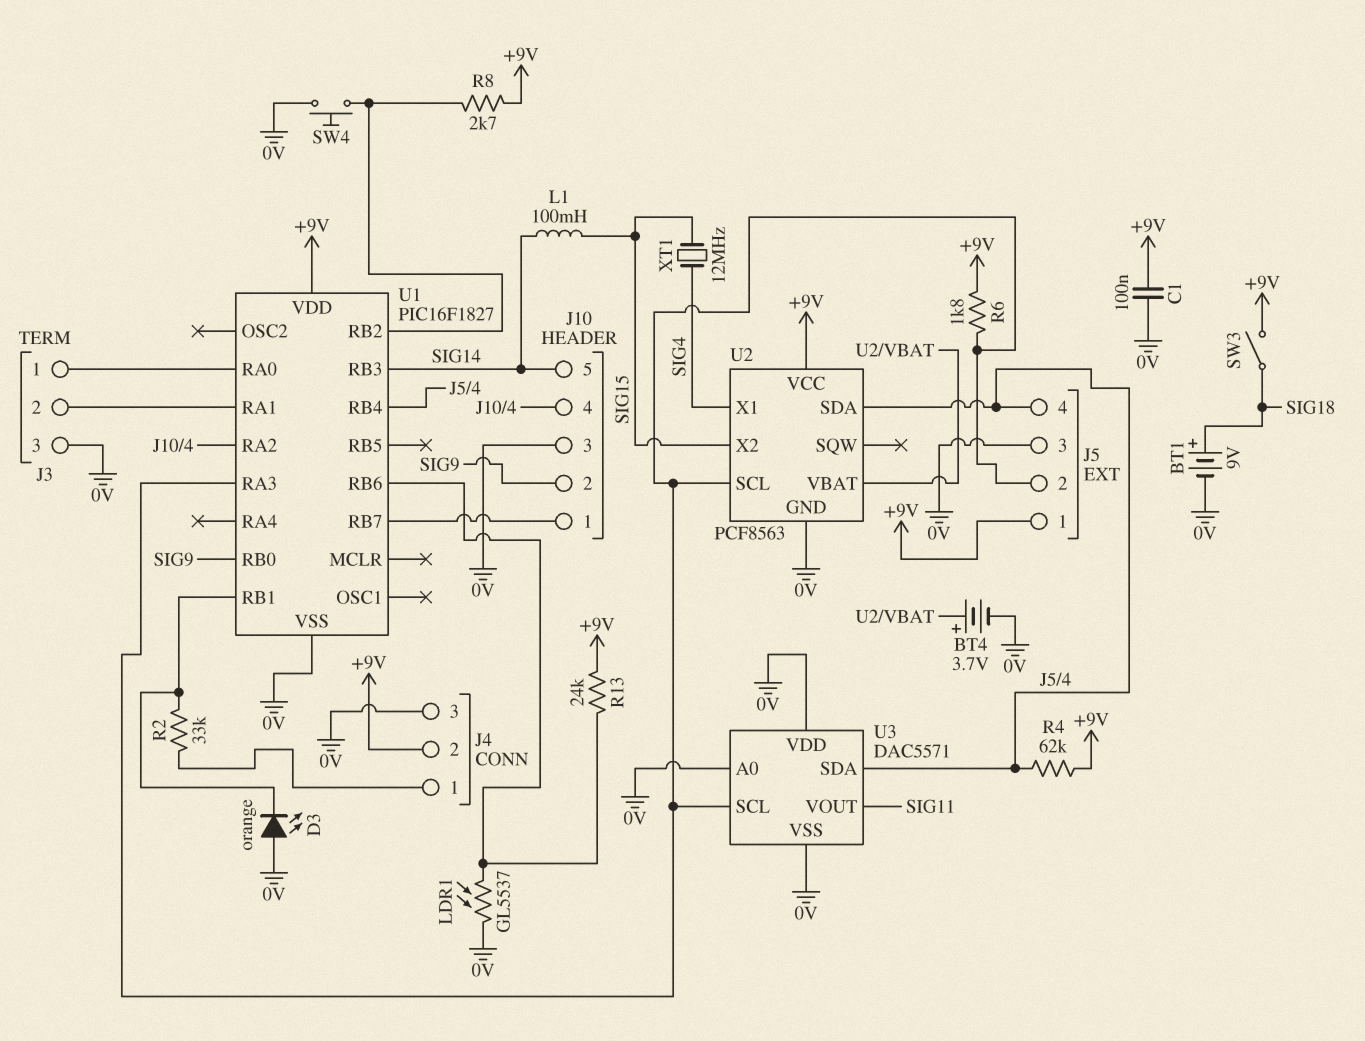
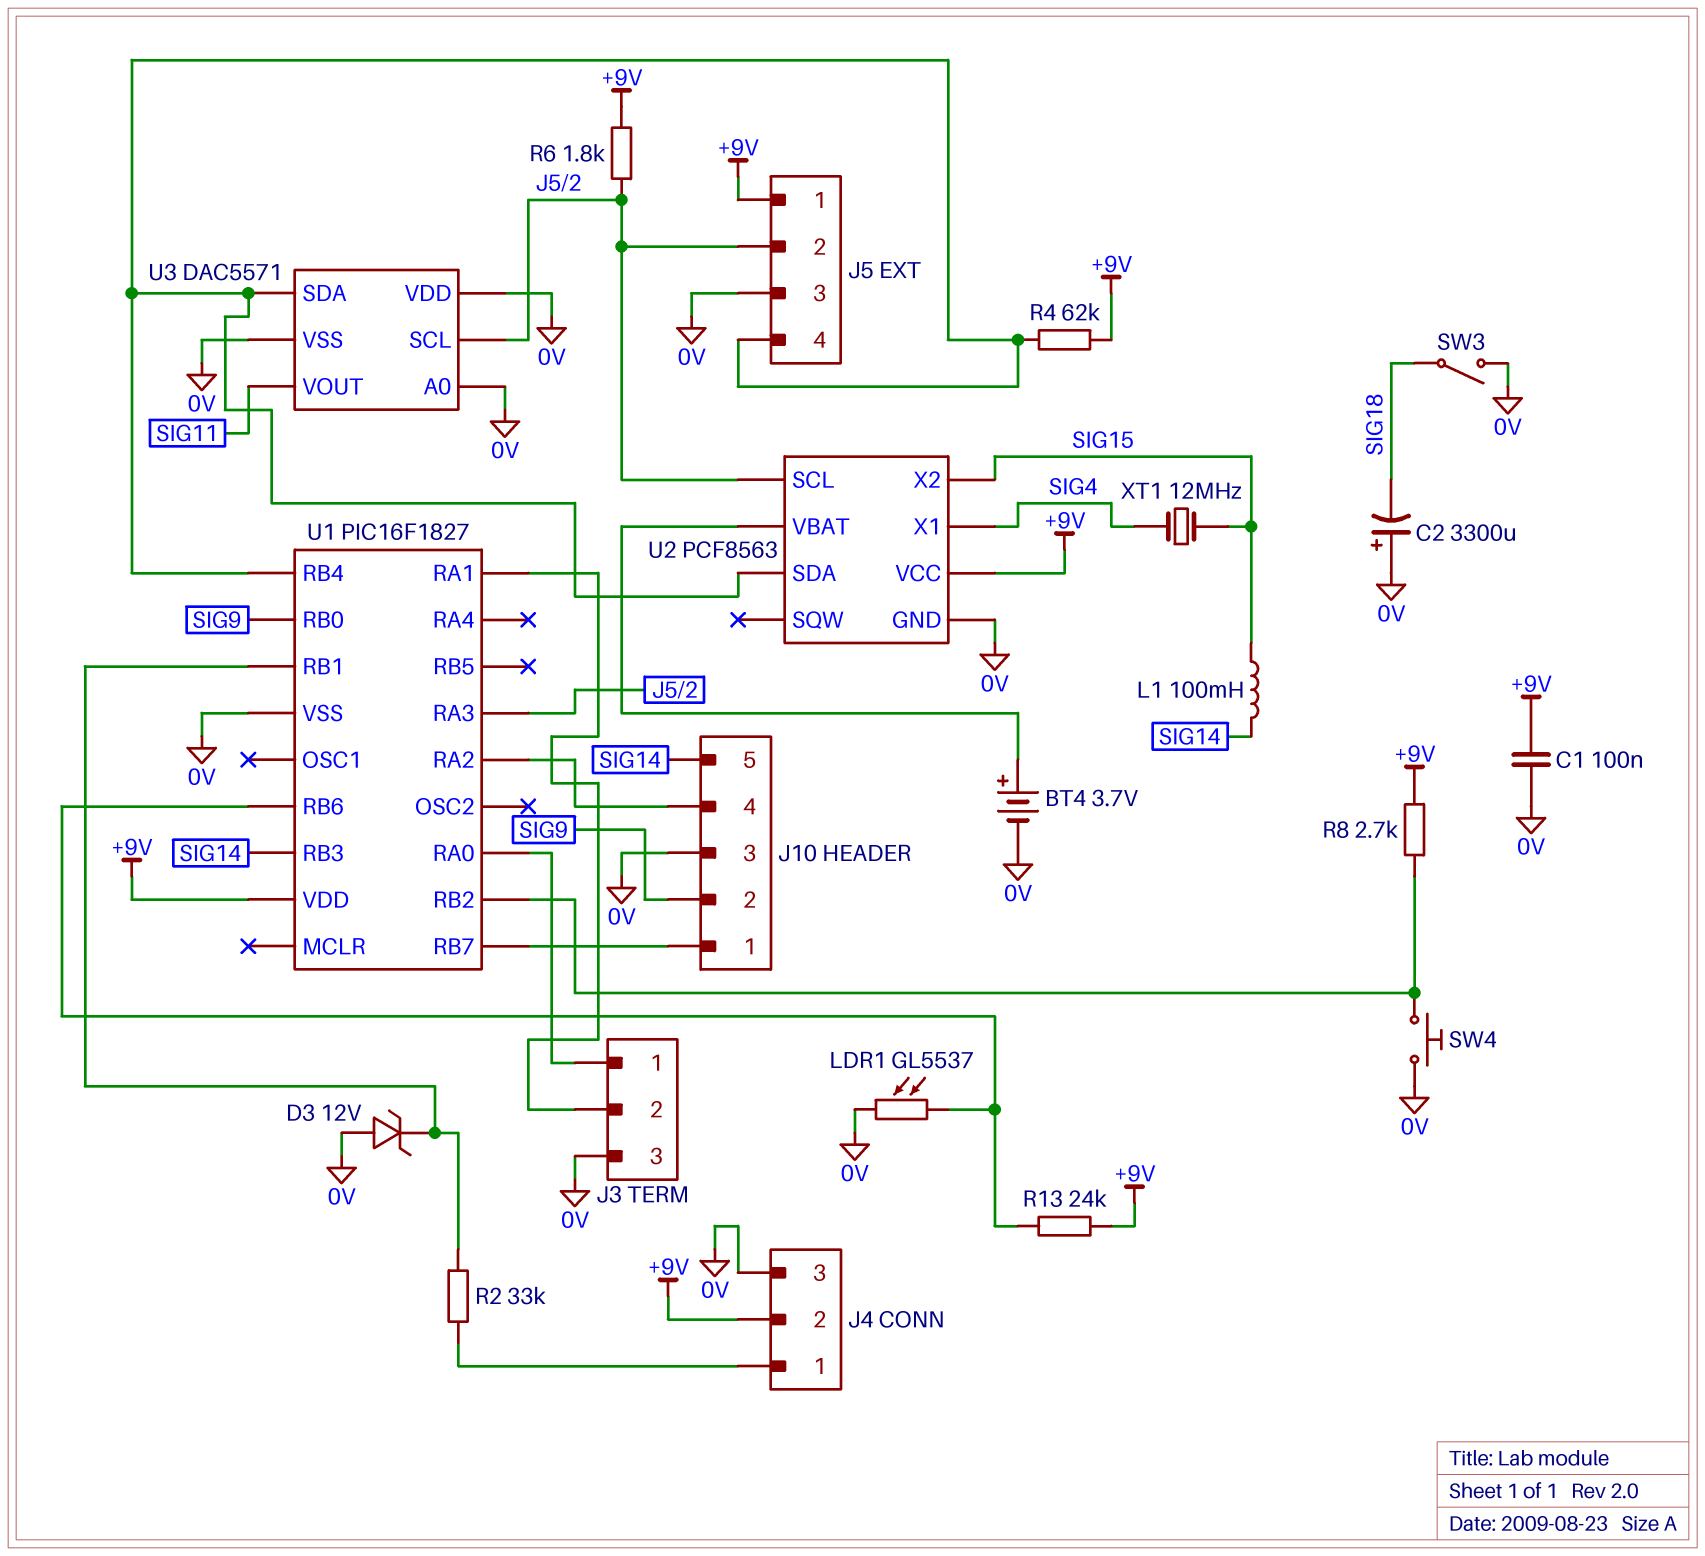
BT1: 9V (plus SIG18, minus 0V) -> none
C2: none -> 3300uF (plus 0V, minus SIG18)
D3: LED orange (A 0V, K U1/RB1) -> zener 12V (A 0V, K U1/RB1)
SW3: switch (+9V, SIG18) -> switch (0V, SIG18)

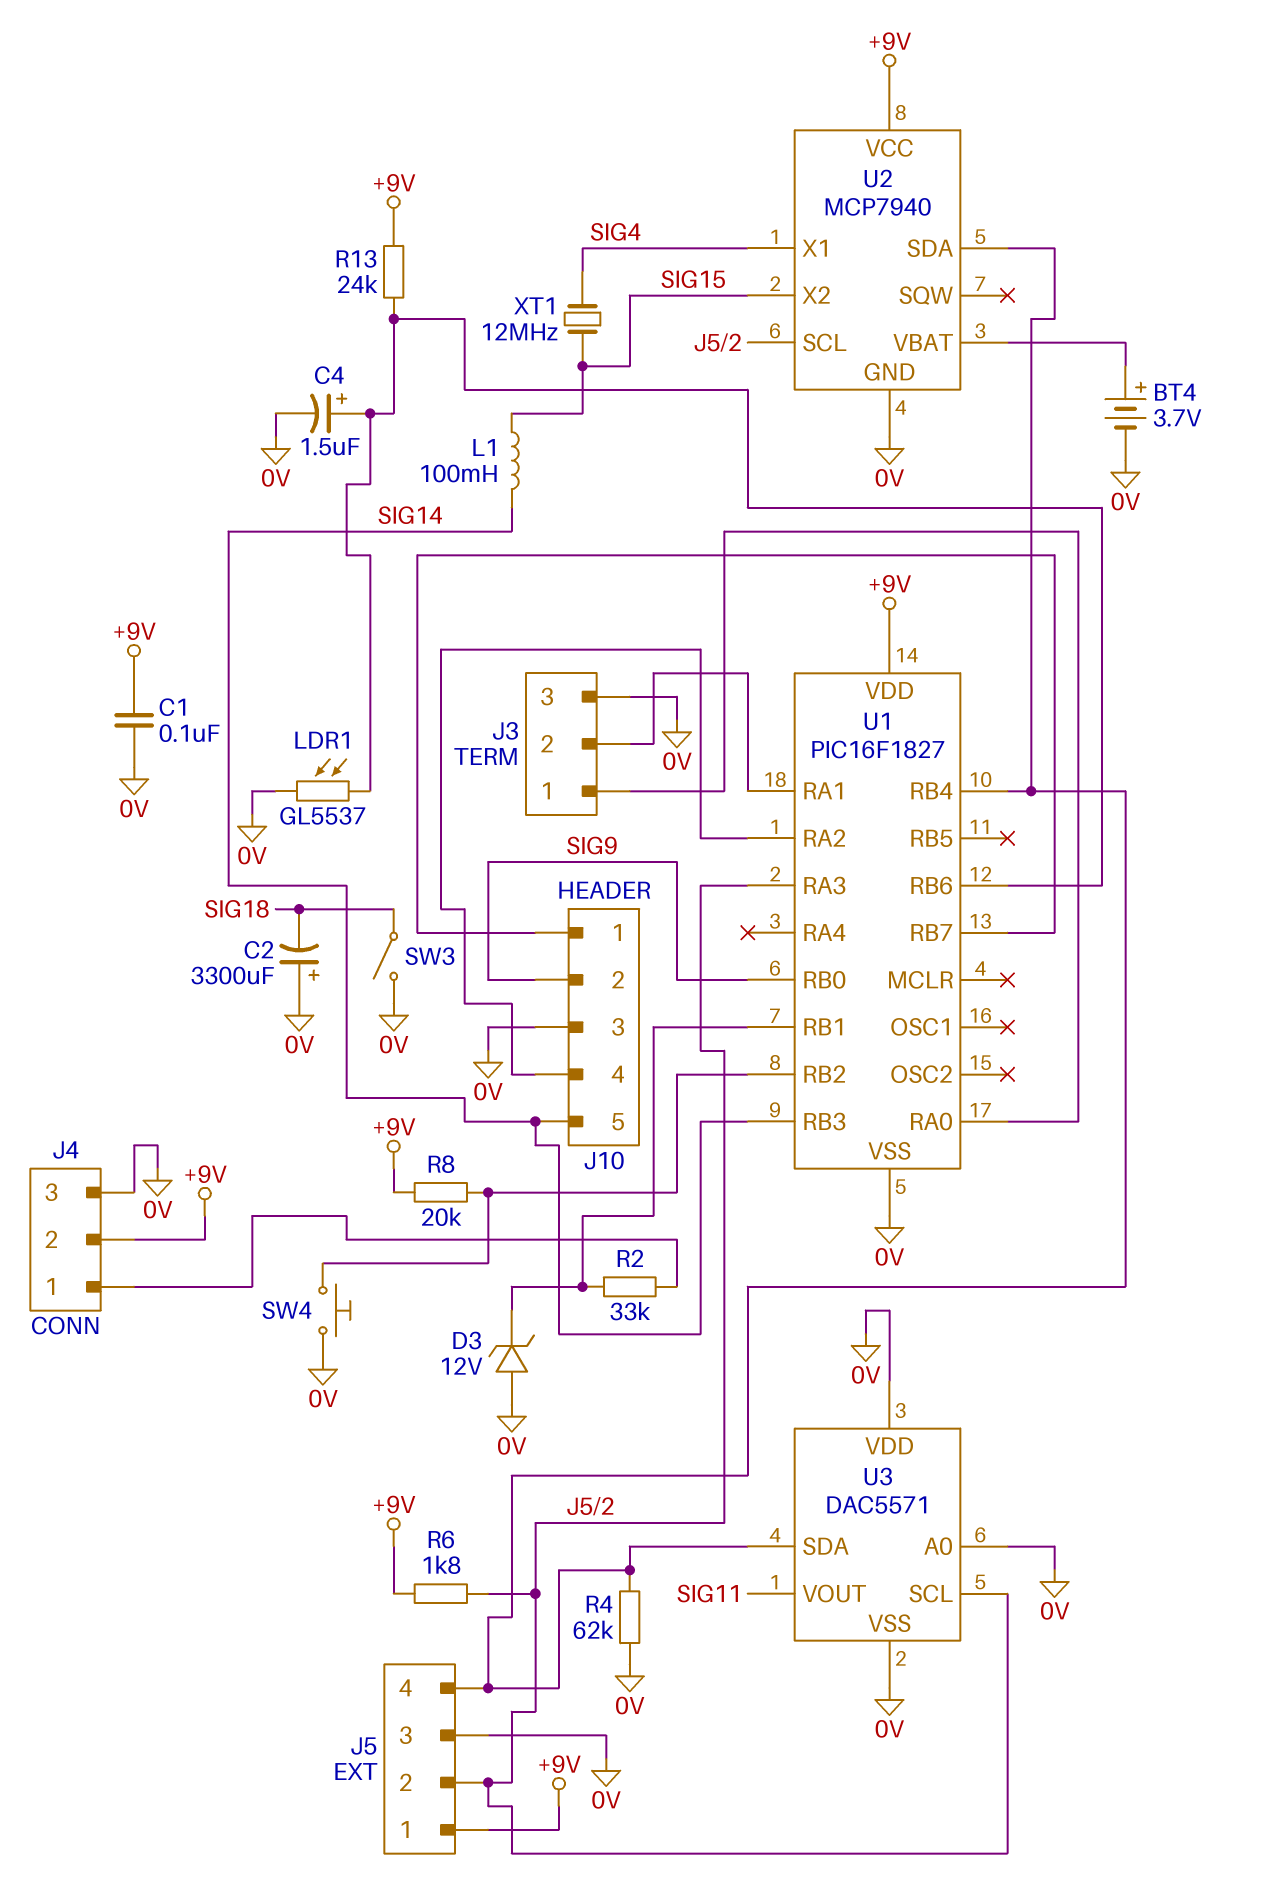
C4: none -> 1.5uF (plus U1/RB6, minus 0V)
R4: 62k (+9V, J5/4) -> 62k (0V, J5/4)
R8: 2.7k (+9V, U1/RB2) -> 20k (+9V, U1/RB2)
U2: PCF8563 -> MCP7940

